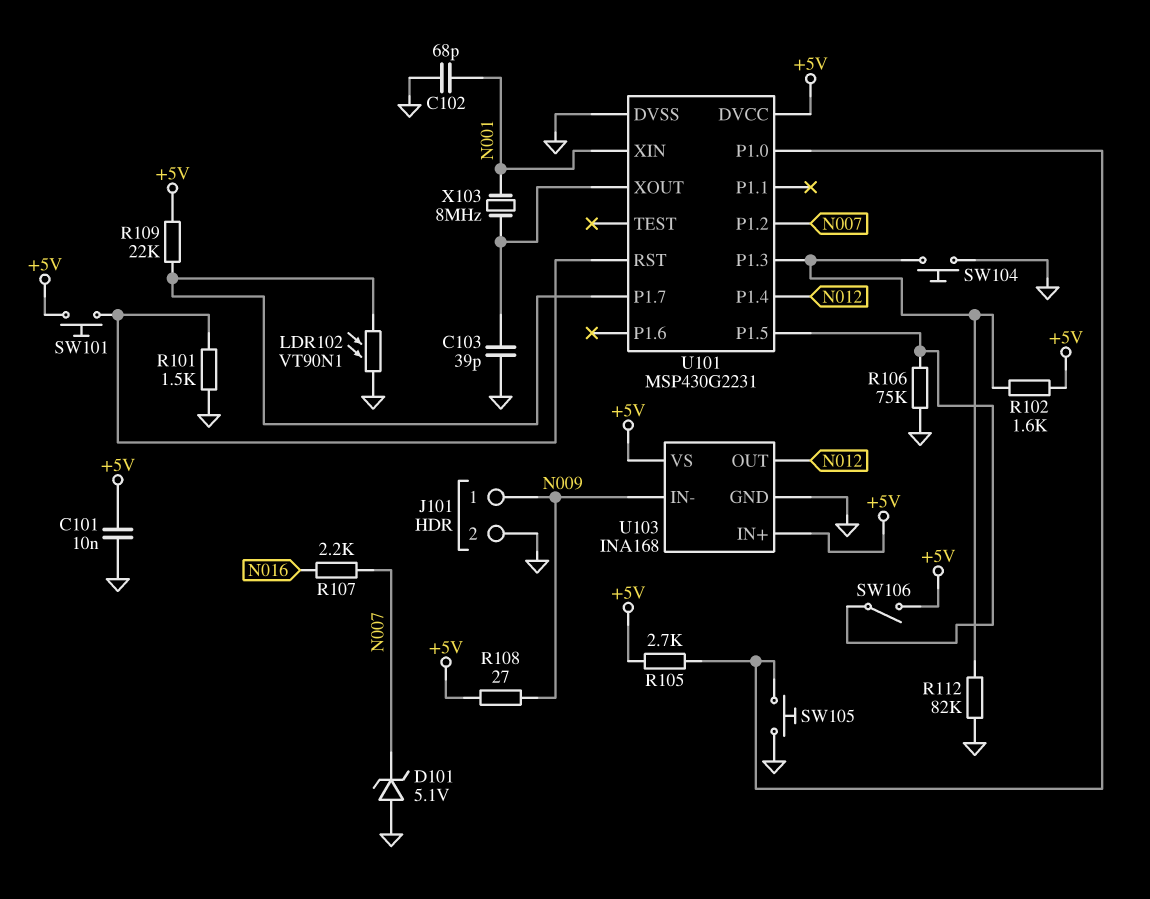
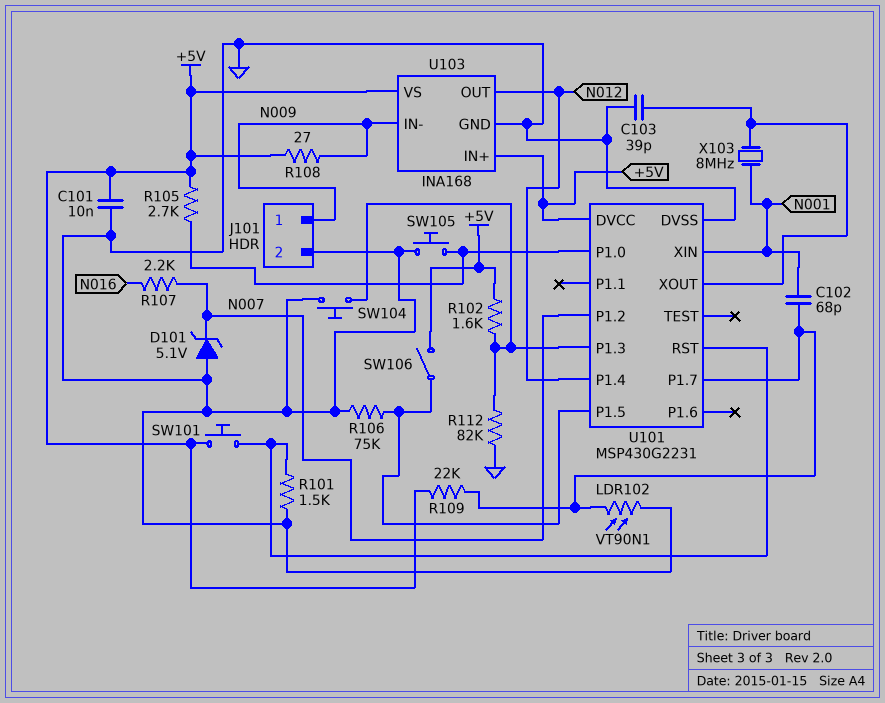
C102: 68pF (GND, N001) -> 68pF (N001, U101/P1.7)

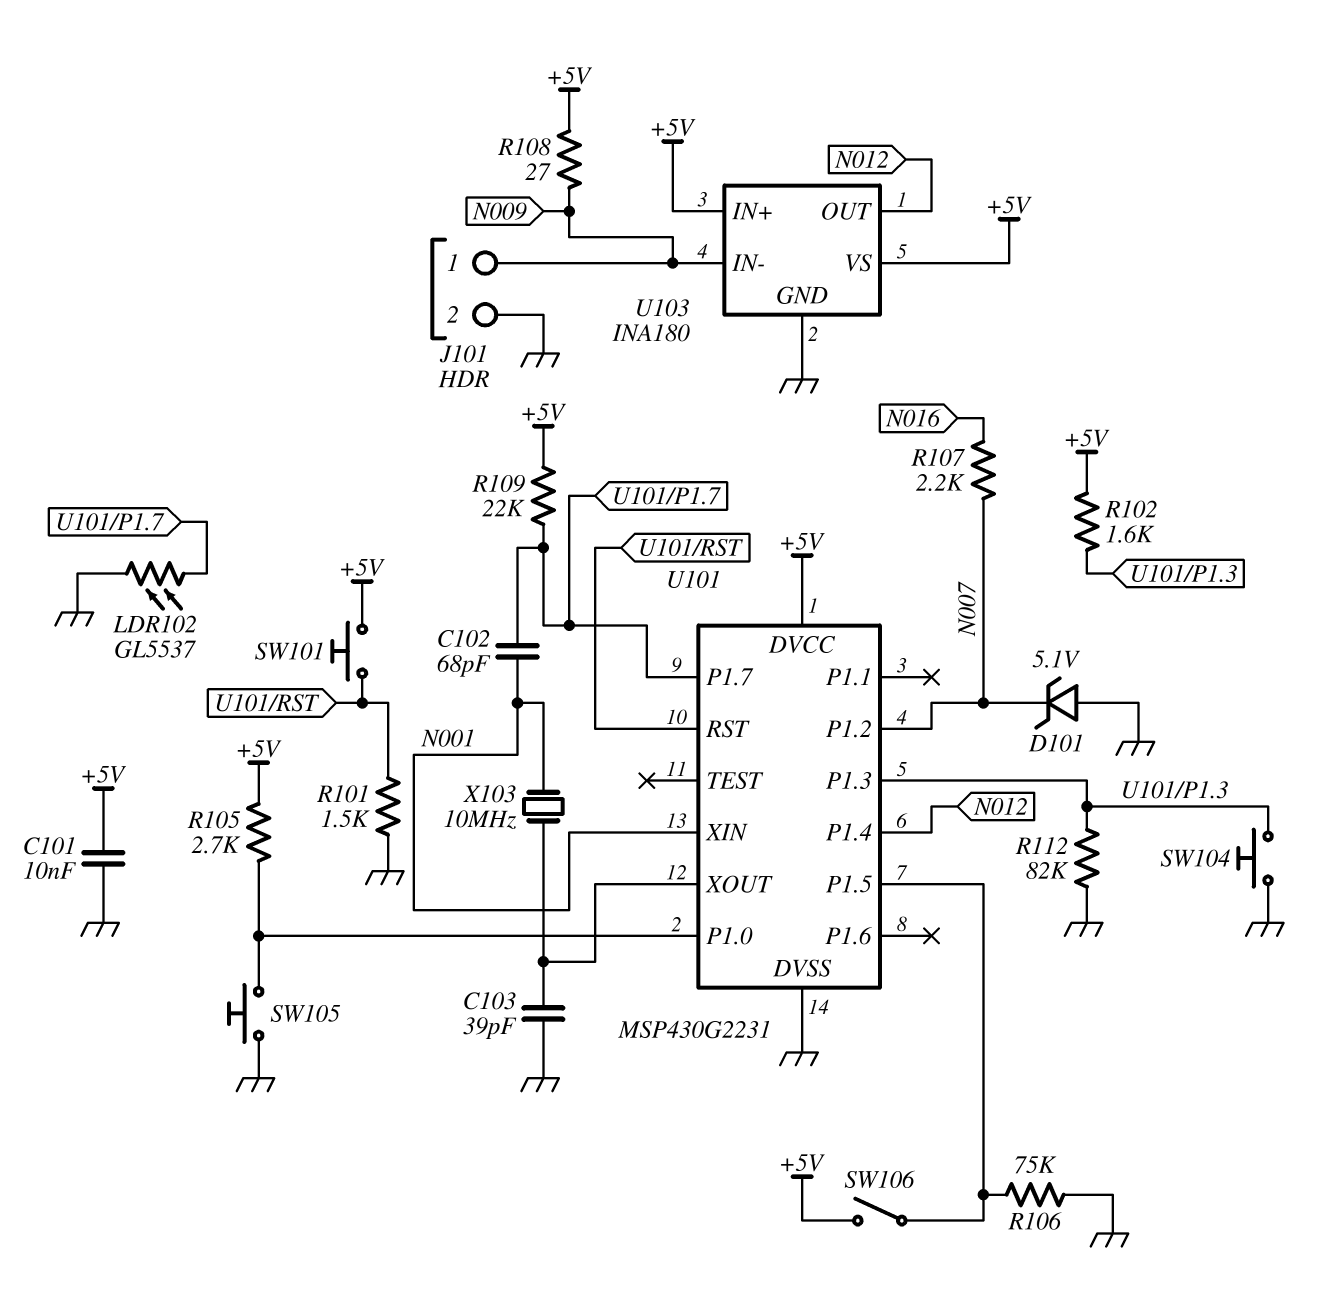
LDR102: VT90N1 (GND, U101/P1.7) -> GL5537 (GND, U101/P1.7)
U103: INA168 -> INA180
X103: 8MHz (N001, U101/XOUT) -> 10MHz (N001, U101/XOUT)

